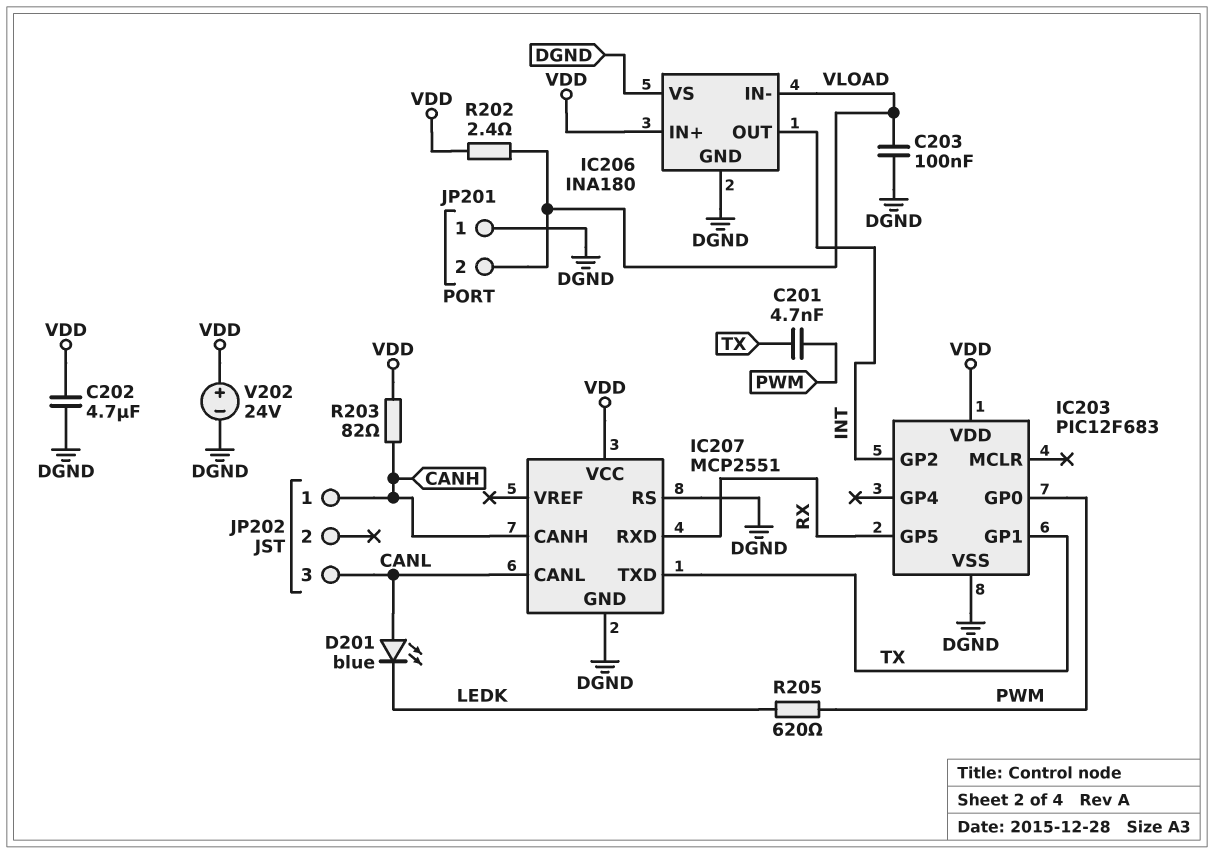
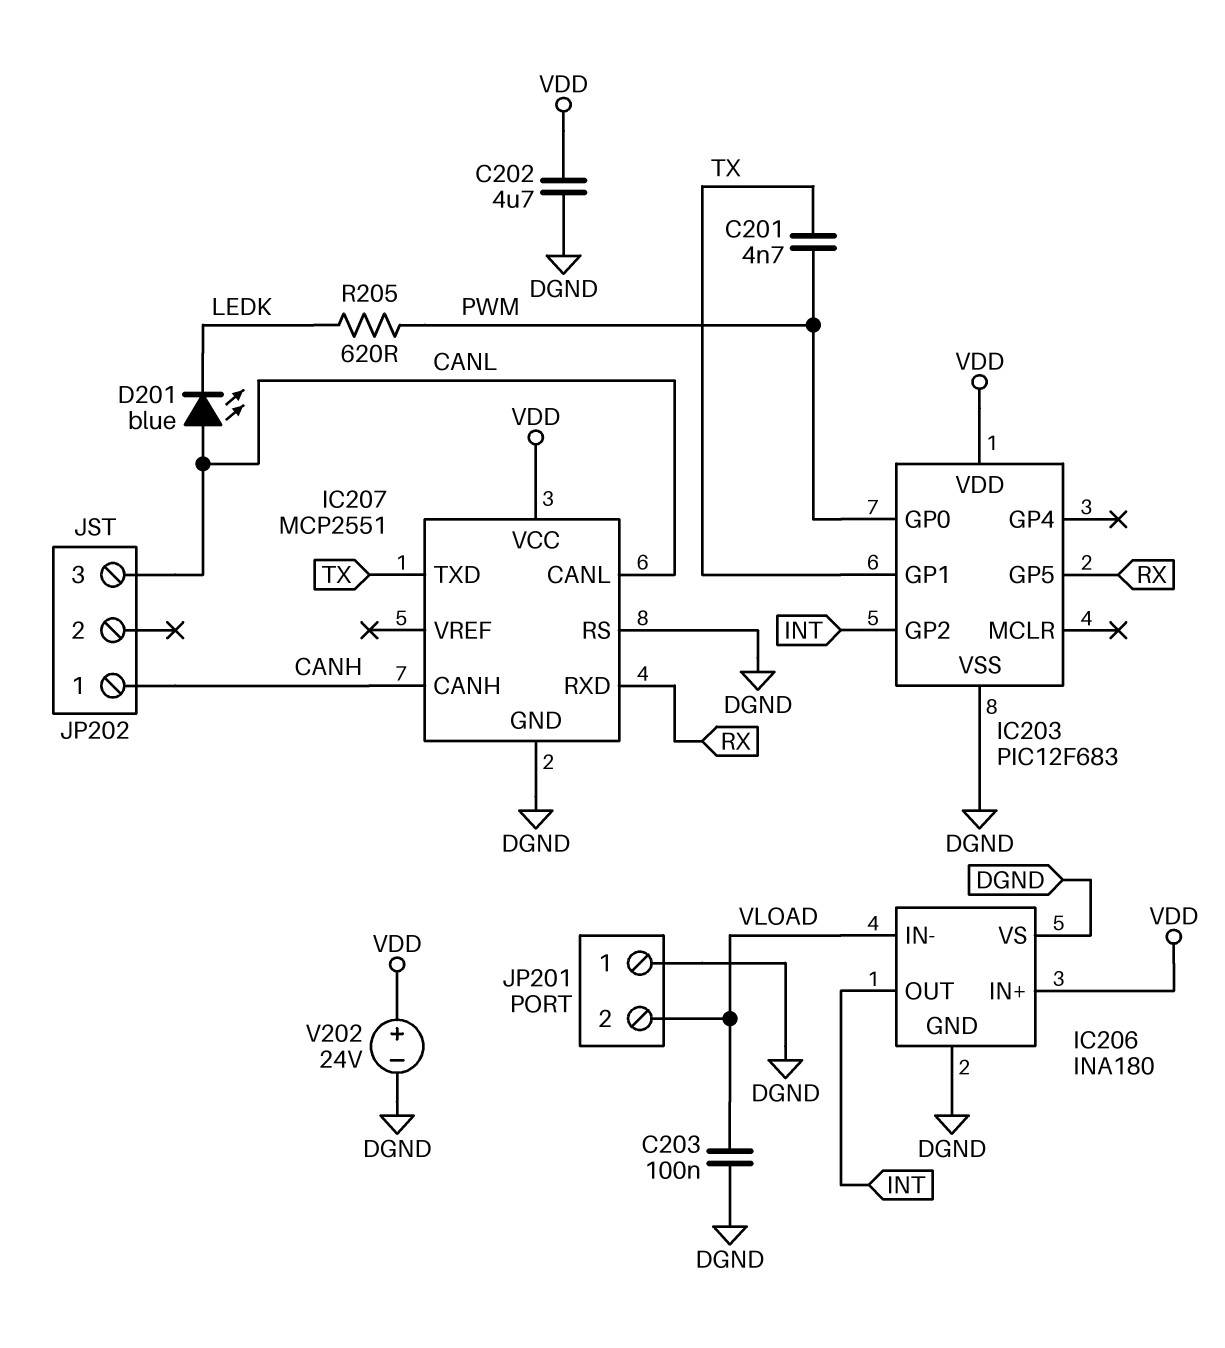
R202: 2.4 (VDD, VLOAD) -> none
R203: 82 (CANH, VDD) -> none

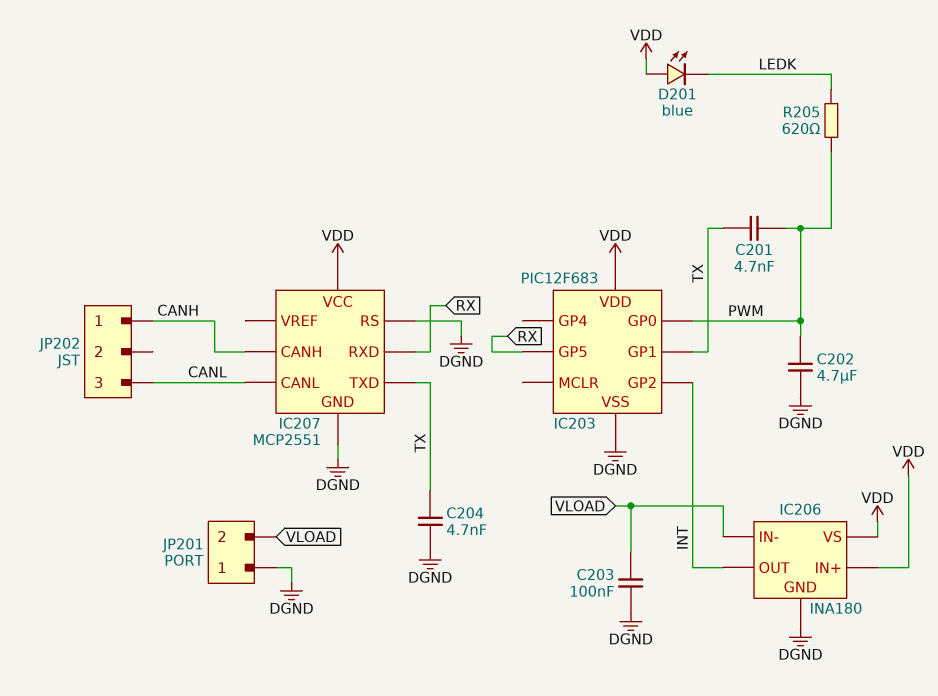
C202: 4.7uF (DGND, VDD) -> 4.7uF (DGND, PWM)
C204: none -> 4.7nF (DGND, TX)
D201: LED blue (A CANL, K LEDK) -> LED blue (A VDD, K LEDK)
IC206 pin VS: DGND -> VDD
V202: 24V (plus VDD, minus DGND) -> none

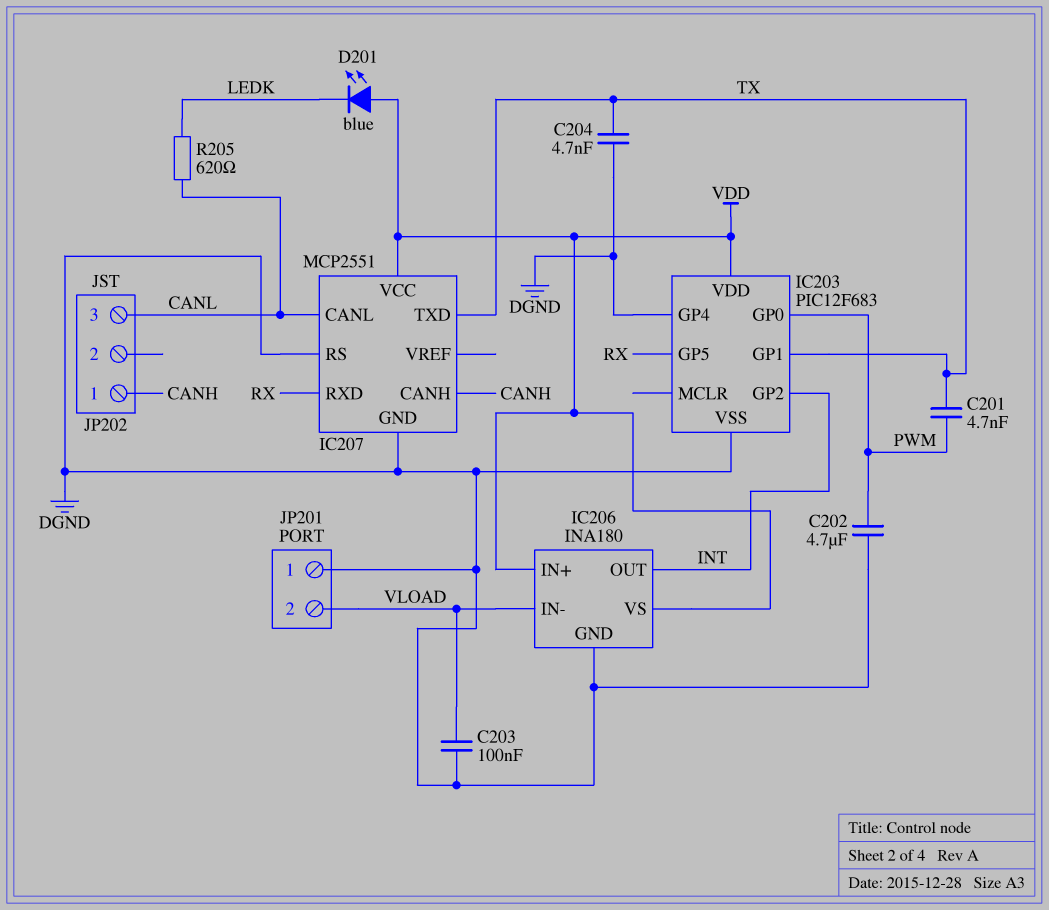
IC203 pin GP4: none -> DGND
R205: 620 (LEDK, PWM) -> 620 (CANL, LEDK)

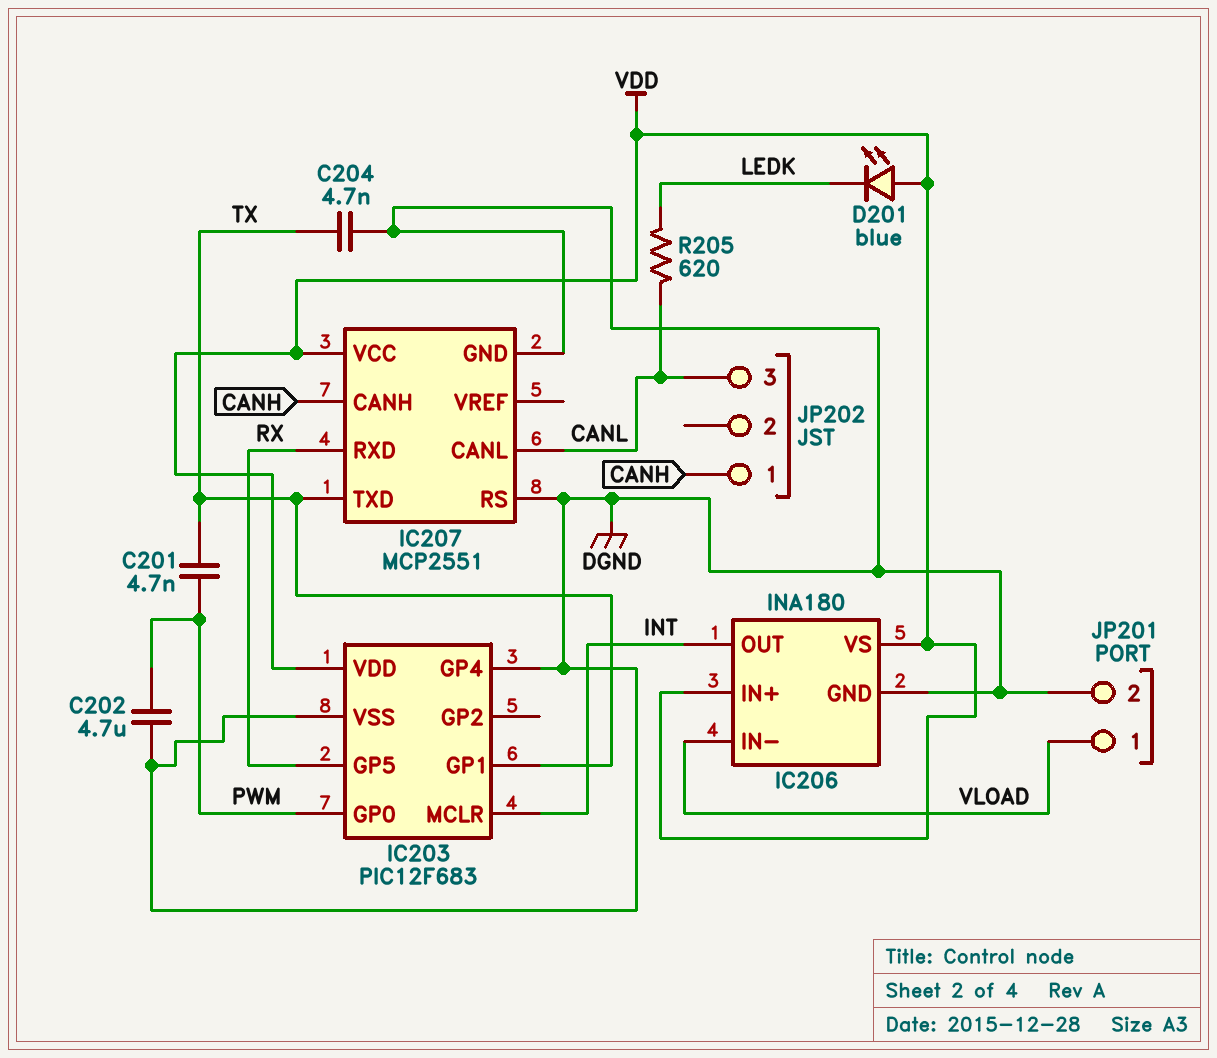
C203: 100nF (DGND, VLOAD) -> none
IC203 pin GP2: INT -> none
IC203 pin MCLR: none -> INT
JP201 pin 1: DGND -> VLOAD
JP201 pin 2: VLOAD -> DGND

